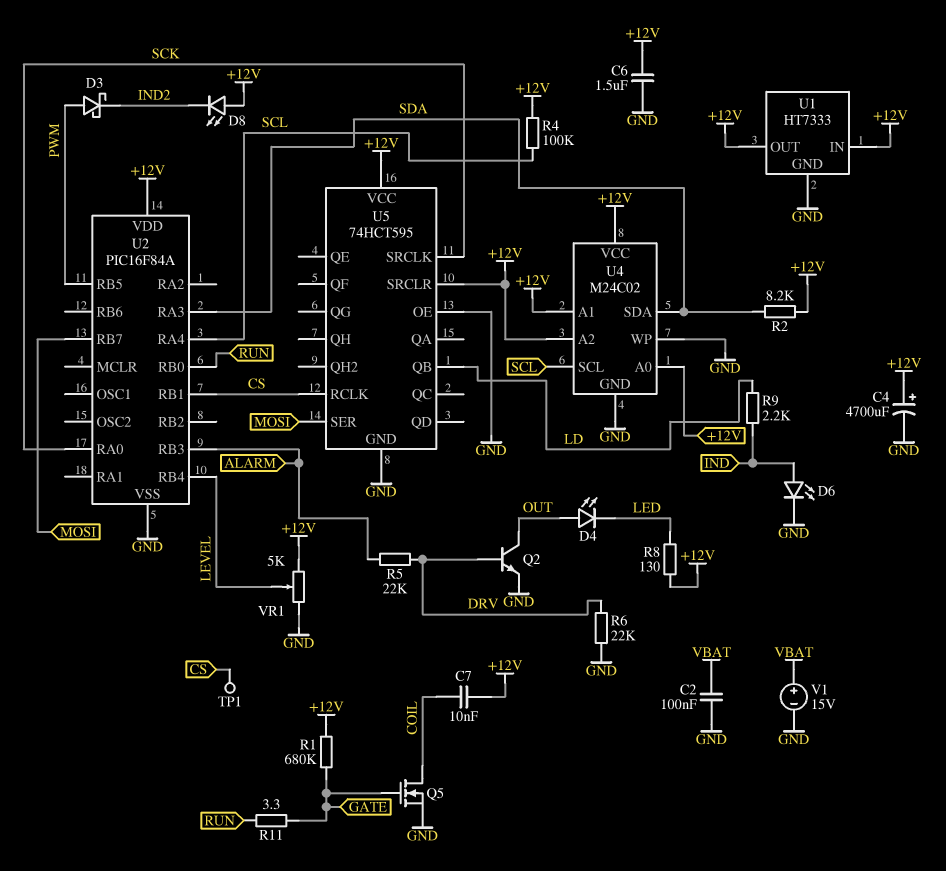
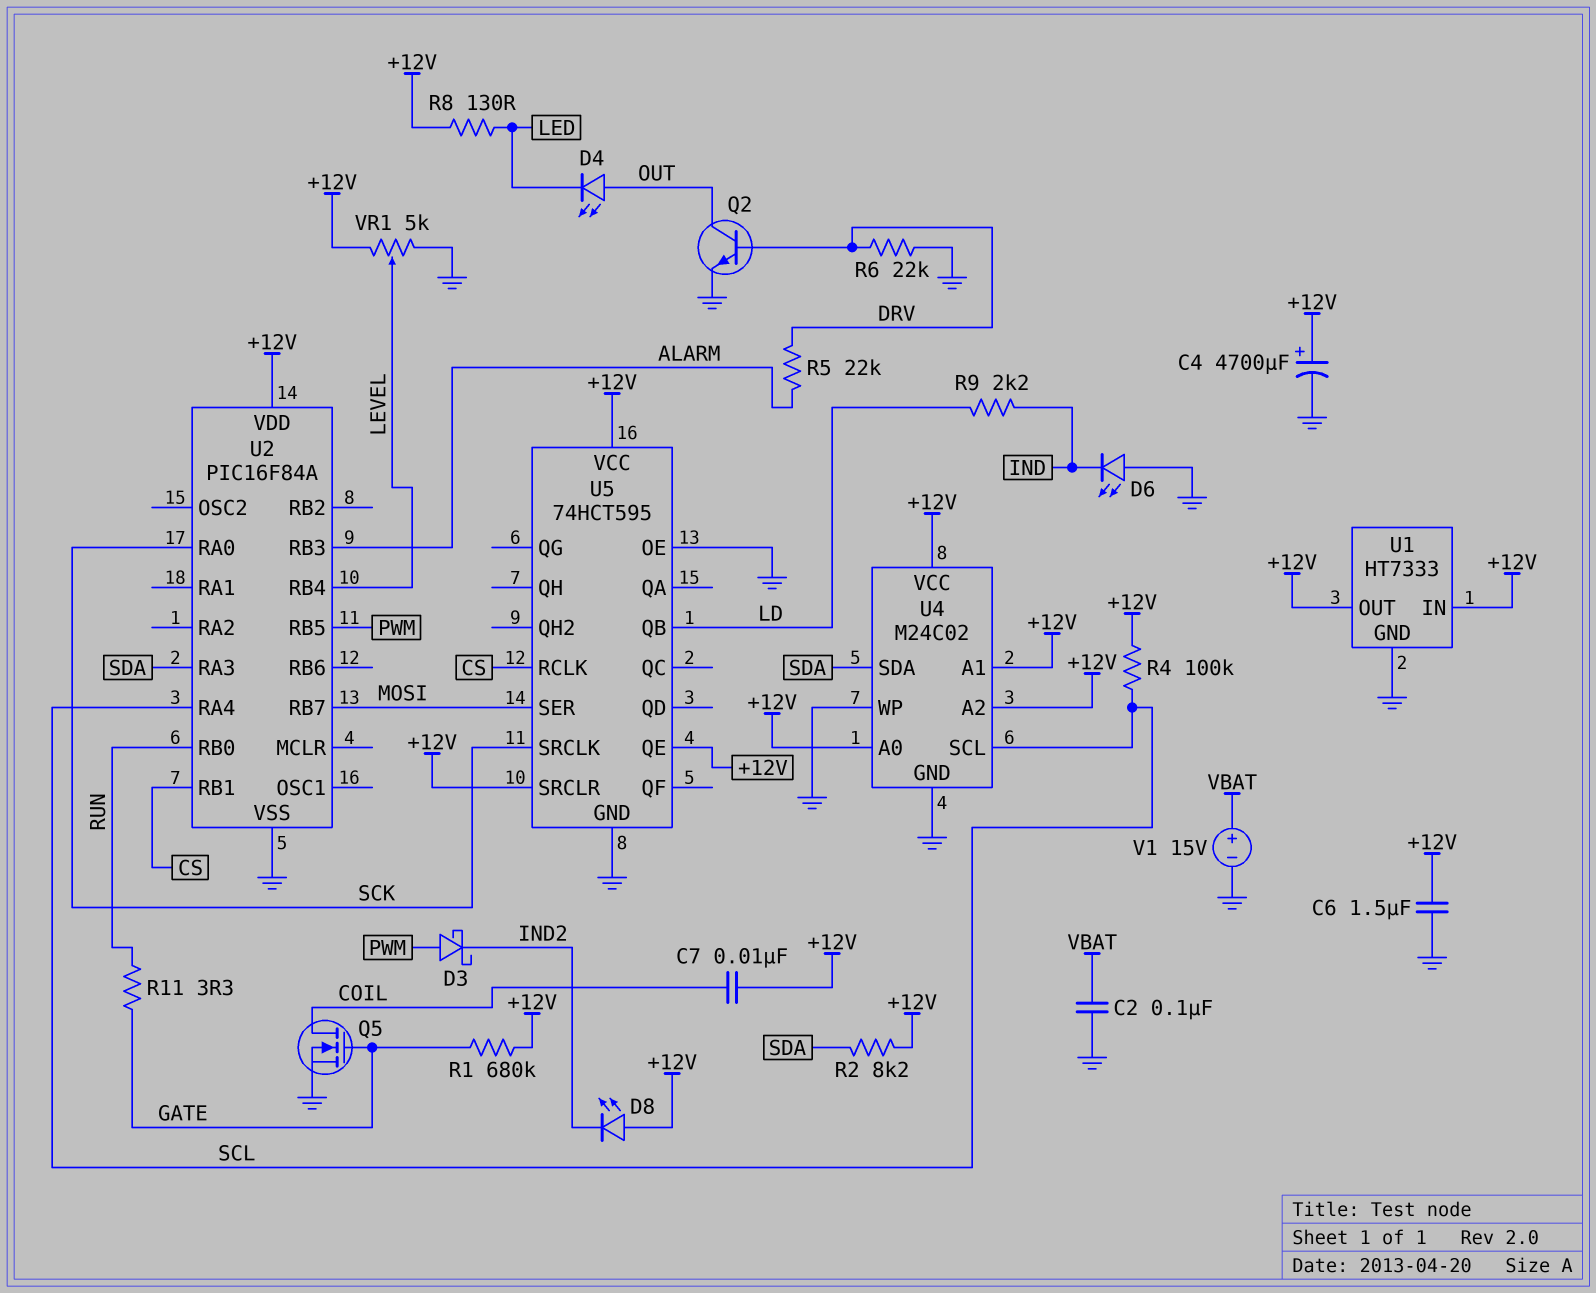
D6: LED (A IND, K GND) -> LED (A GND, K IND)
TP1: test point (CS) -> none
U5 pin QE: none -> +12V

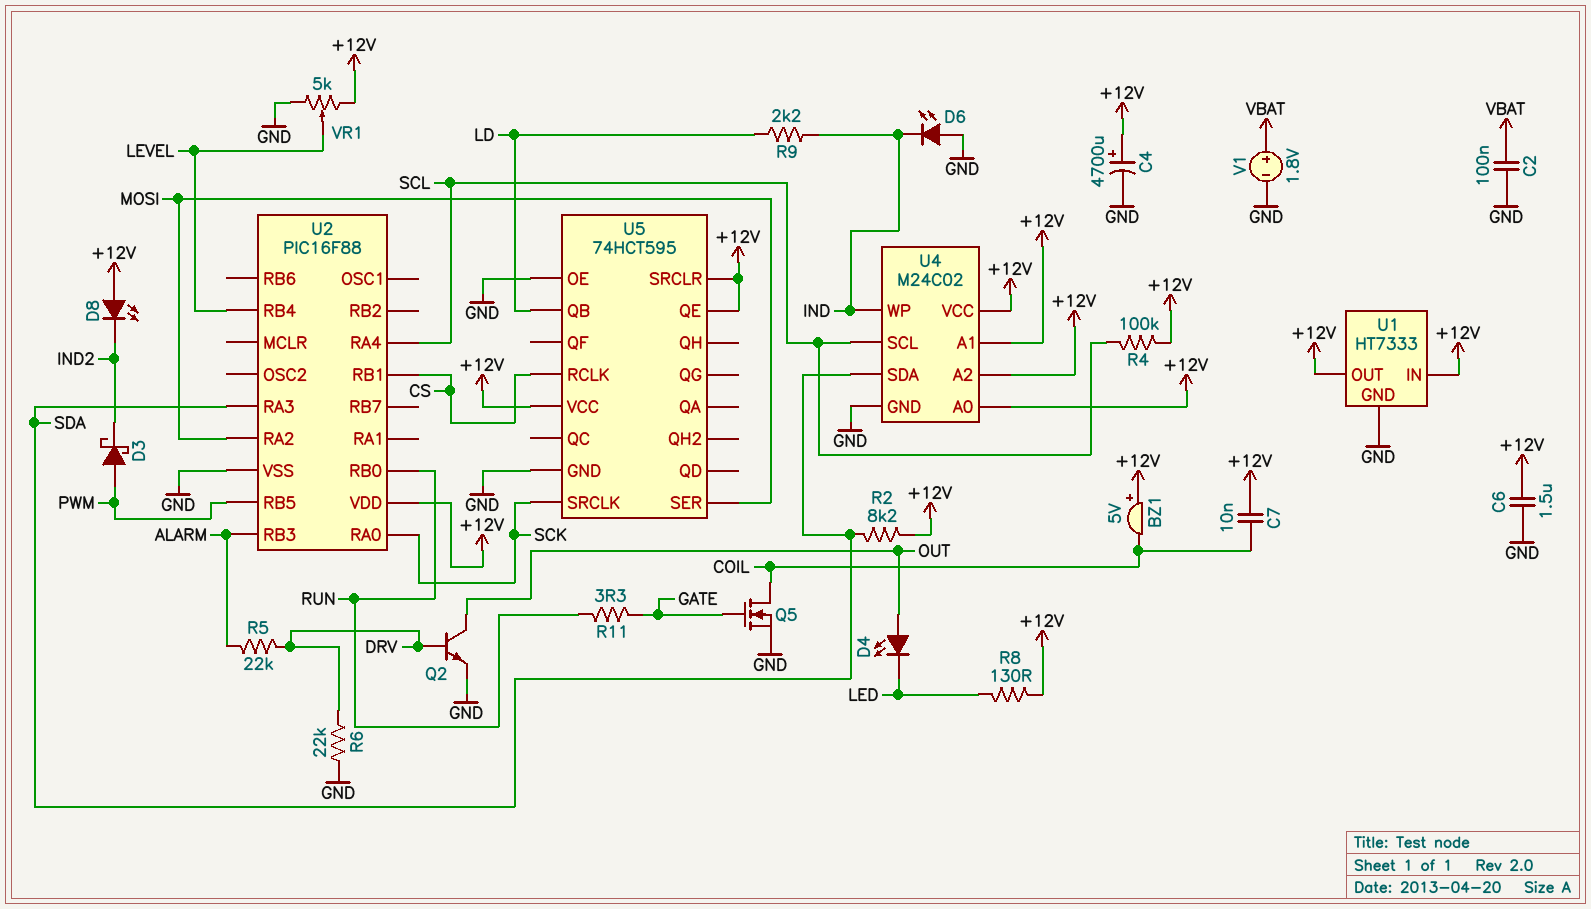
BZ1: none -> buzzer 5V (plus +12V, minus COIL)
R1: 680k (+12V, GATE) -> none
U2: PIC16F84A -> PIC16F88
U2 pin RA2: none -> MOSI
U2 pin RB7: MOSI -> none
U4 pin WP: GND -> IND
V1: 15V (plus VBAT, minus GND) -> 1.8V (plus VBAT, minus GND)

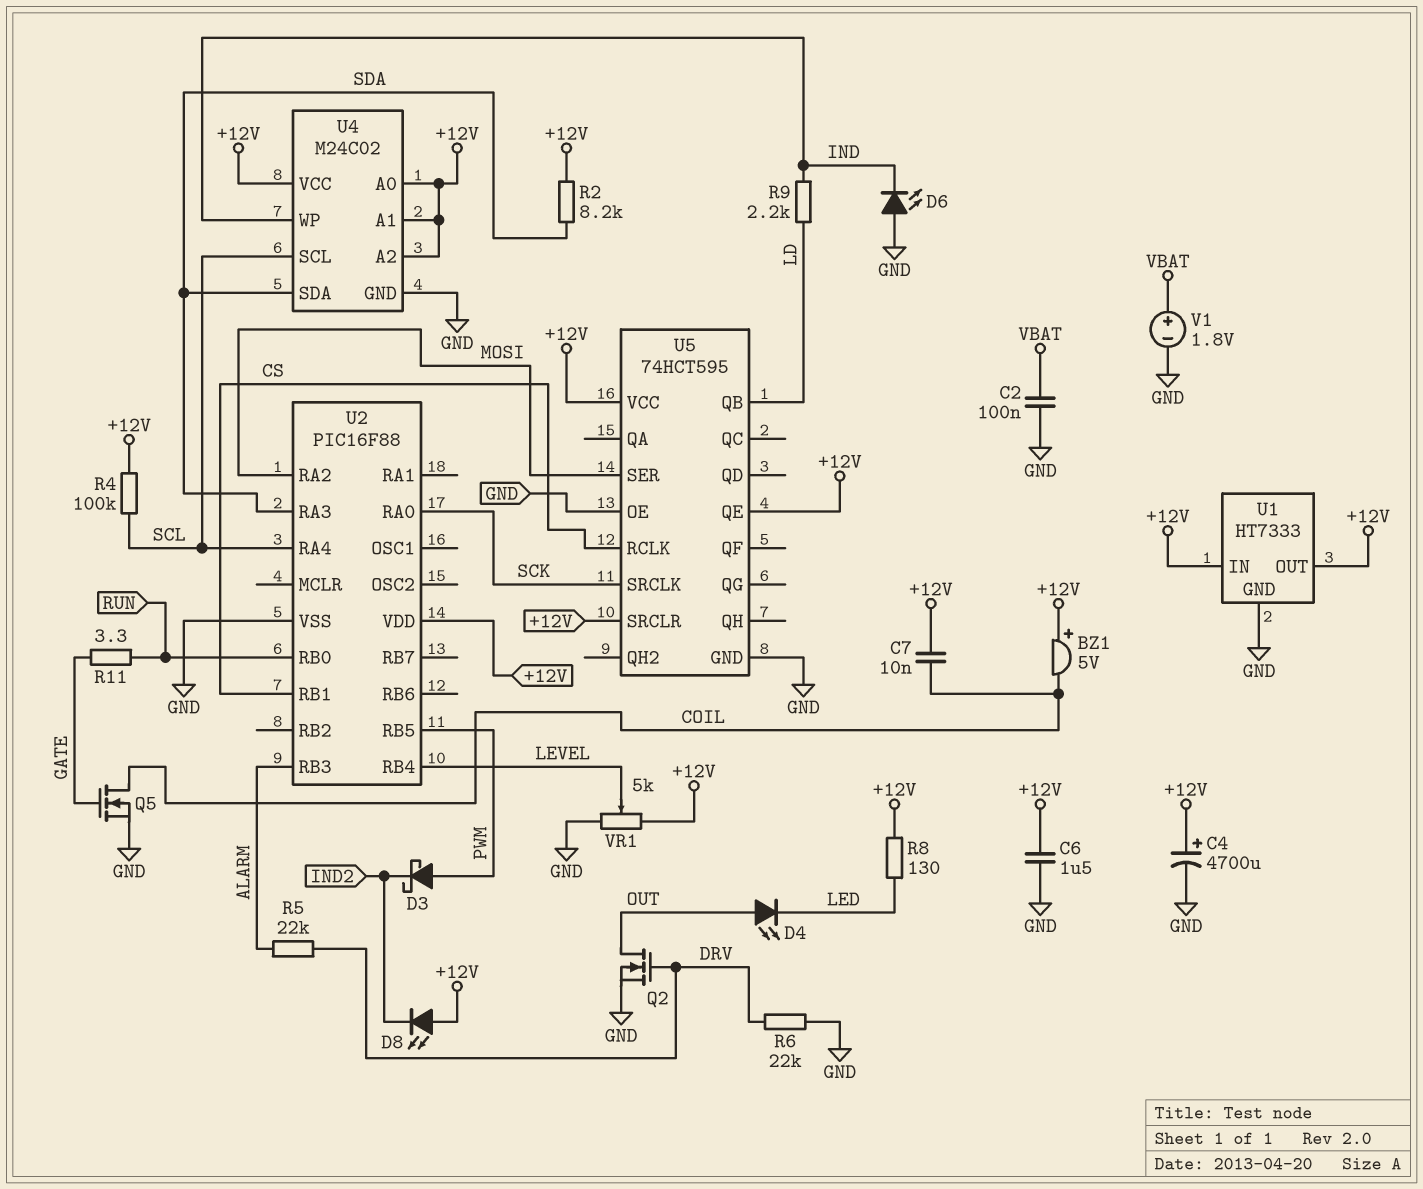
Q2: NPN (B DRV, C OUT, E GND) -> NMOS (G DRV, D OUT, S GND)

